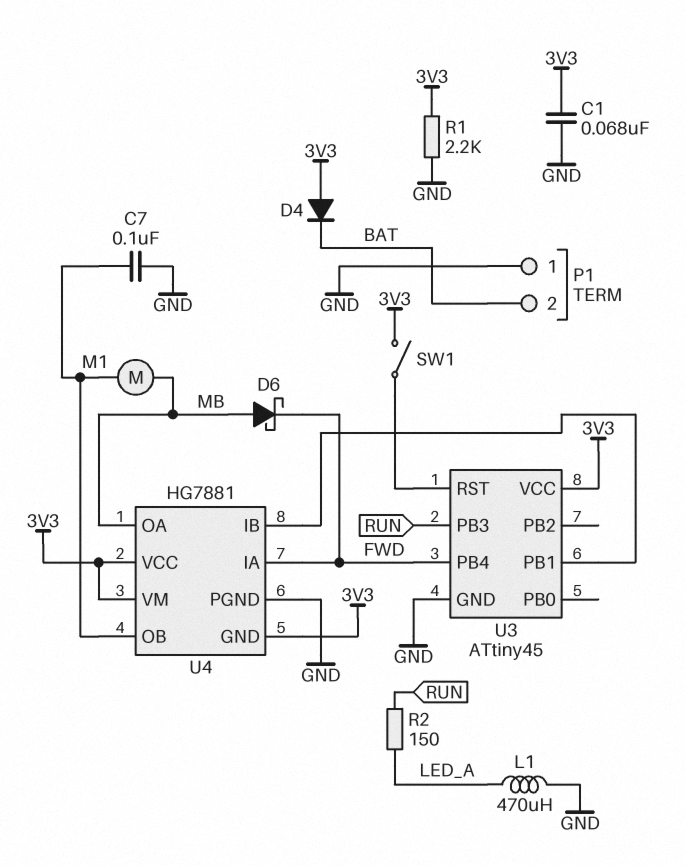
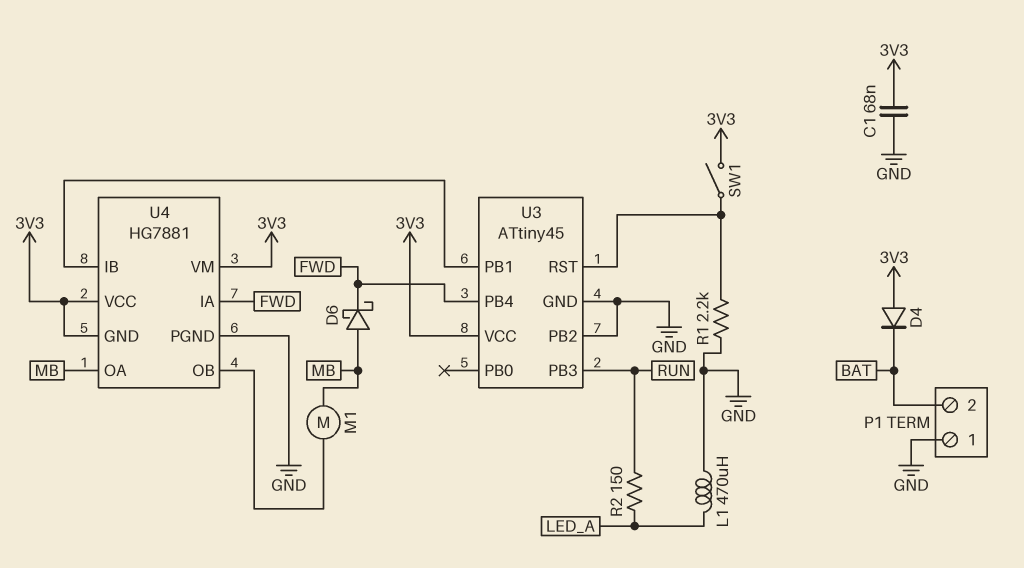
C7: 100nF (GND, U4/OB) -> none
R1: 2.2k (3V3, GND) -> 2.2k (GND, U3/RST)
U3 pin PB2: none -> GND

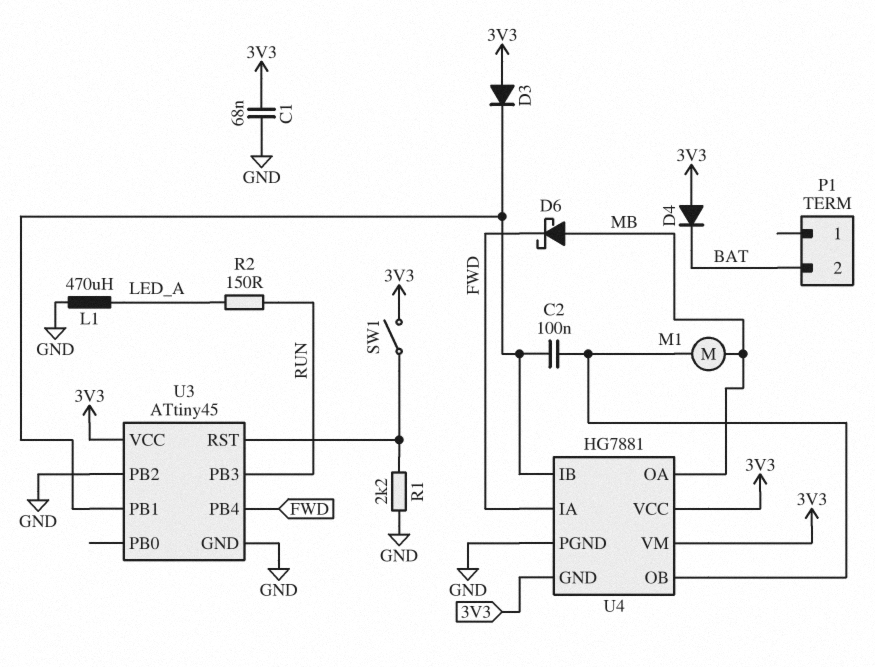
C2: none -> 100nF (U3/PB1, U4/OB)
D3: none -> diode (A 3V3, K U3/PB1)
P1 pin 1: GND -> none

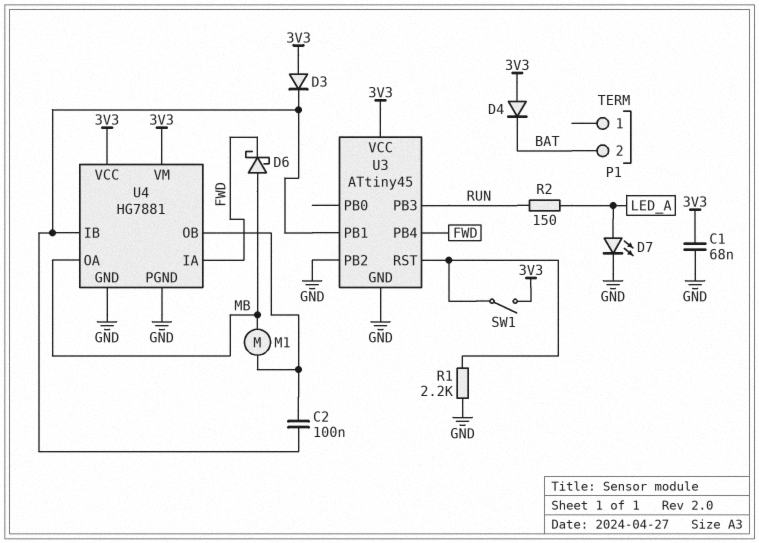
D7: none -> LED (A LED_A, K GND)
L1: 470uH (GND, LED_A) -> none
U4 pin GND: 3V3 -> GND

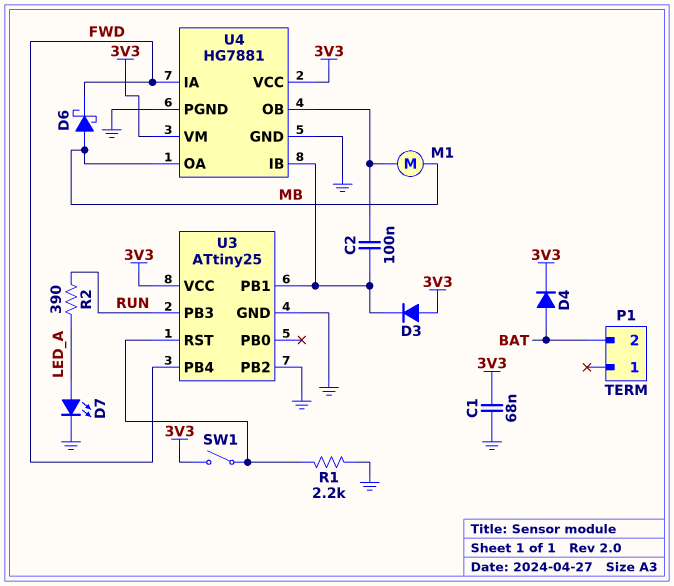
D4: diode (A 3V3, K BAT) -> diode (A BAT, K 3V3)
R2: 150 (LED_A, RUN) -> 390 (LED_A, RUN)
U3: ATtiny45 -> ATtiny25

